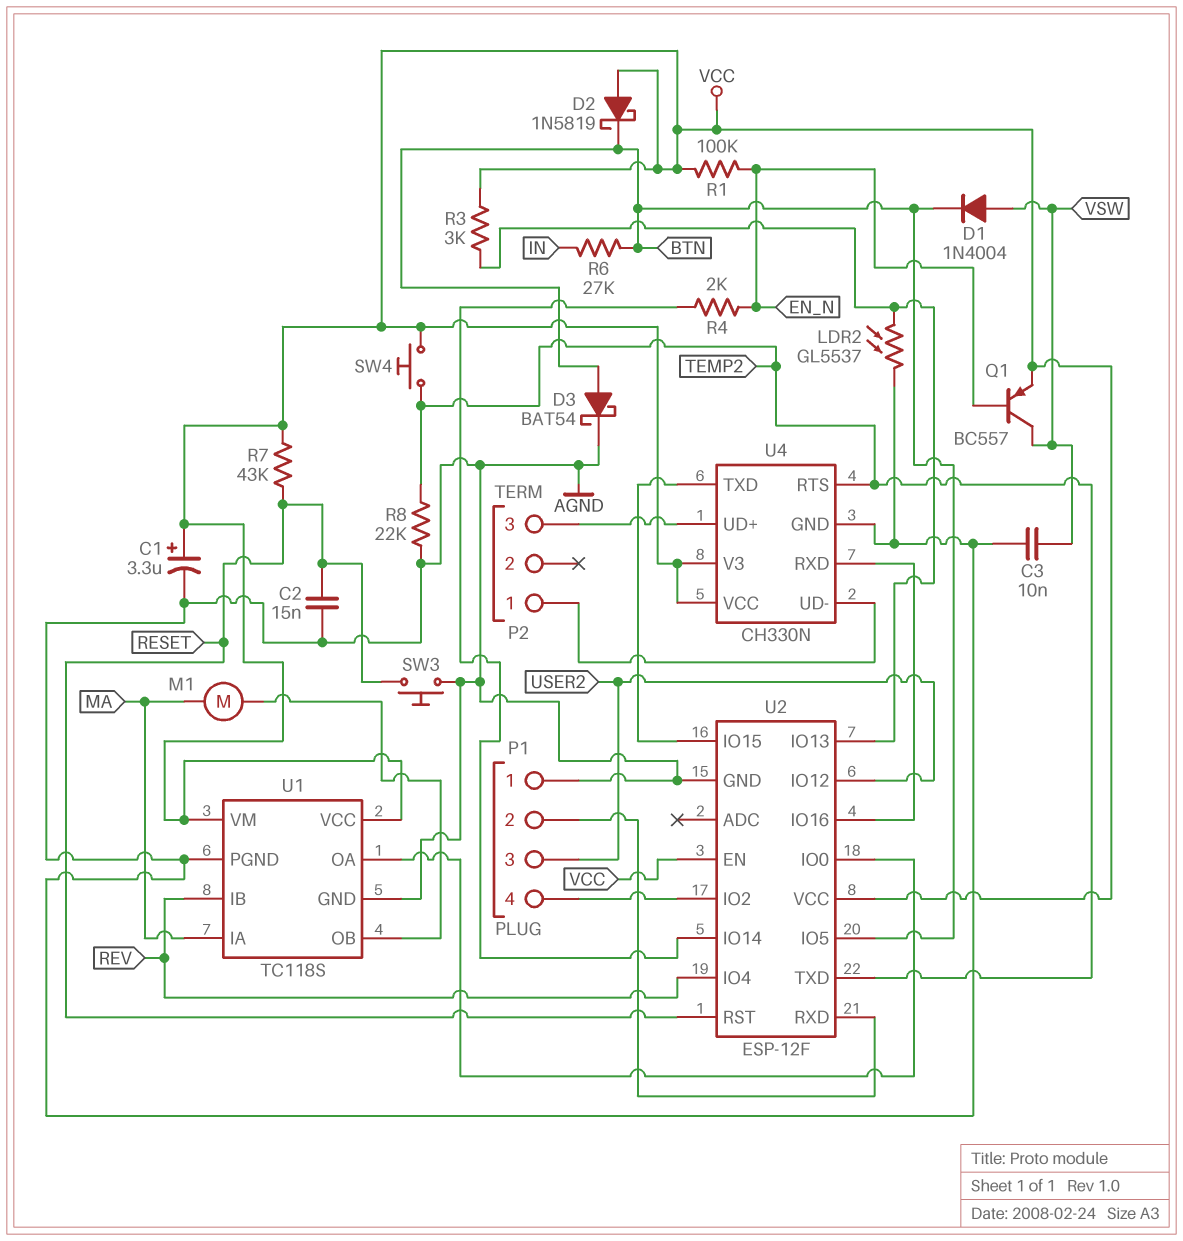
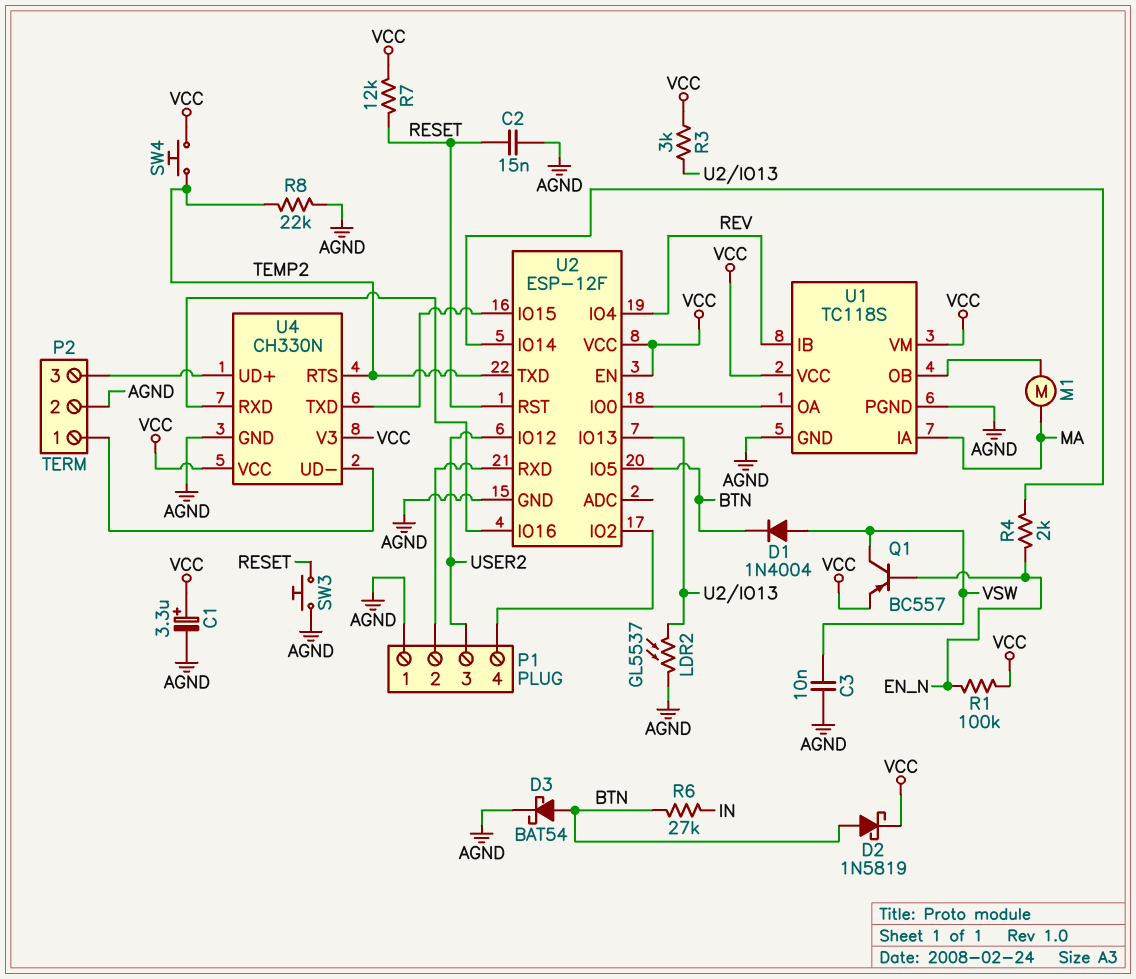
D2: schottky 1N5819 (A VCC, K BTN) -> schottky 1N5819 (A BTN, K VCC)
P2 pin 2: none -> AGND
R7: 43k (RESET, VCC) -> 12k (RESET, VCC)

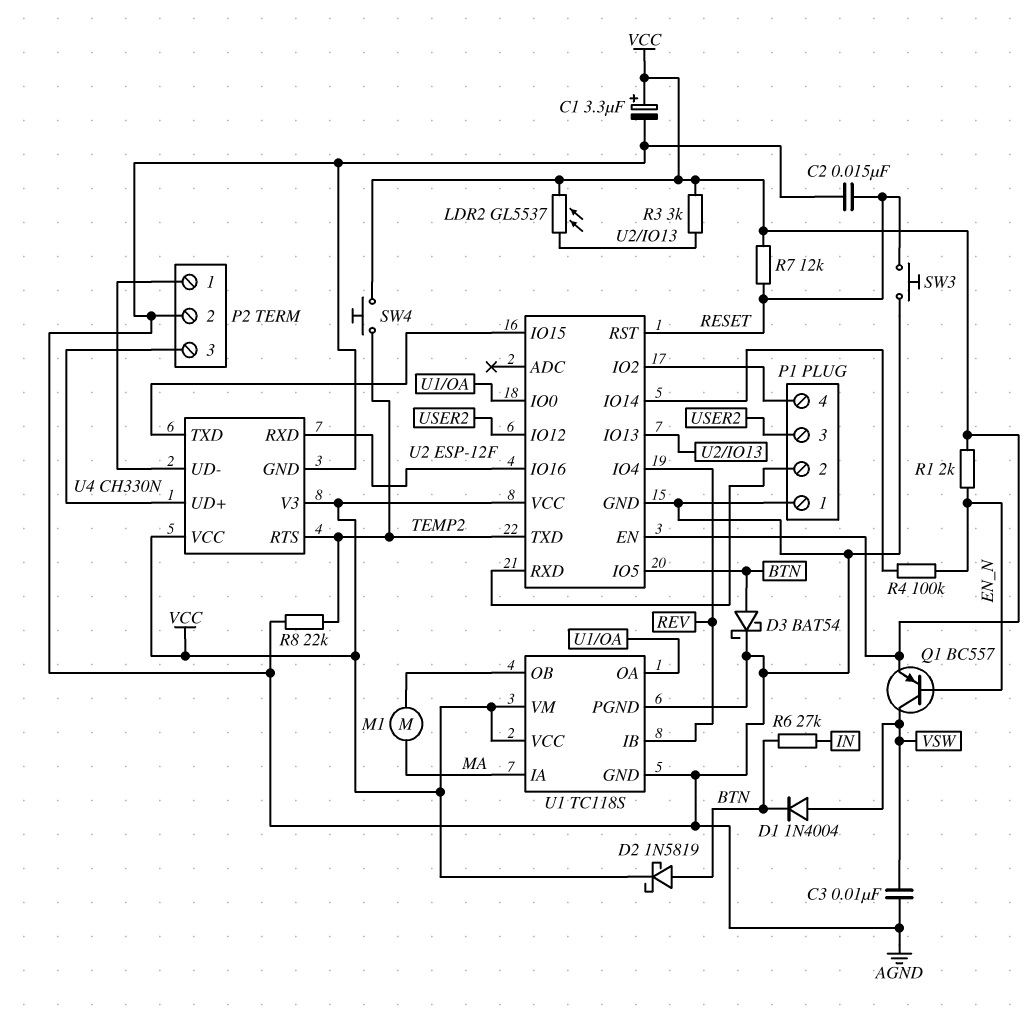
LDR2: GL5537 (AGND, U2/IO13) -> GL5537 (U2/IO13, VCC)
R1: 100k (EN_N, VCC) -> 2k (EN_N, VCC)
R4: 2k (EN_N, U2/IO14) -> 100k (EN_N, U2/IO14)

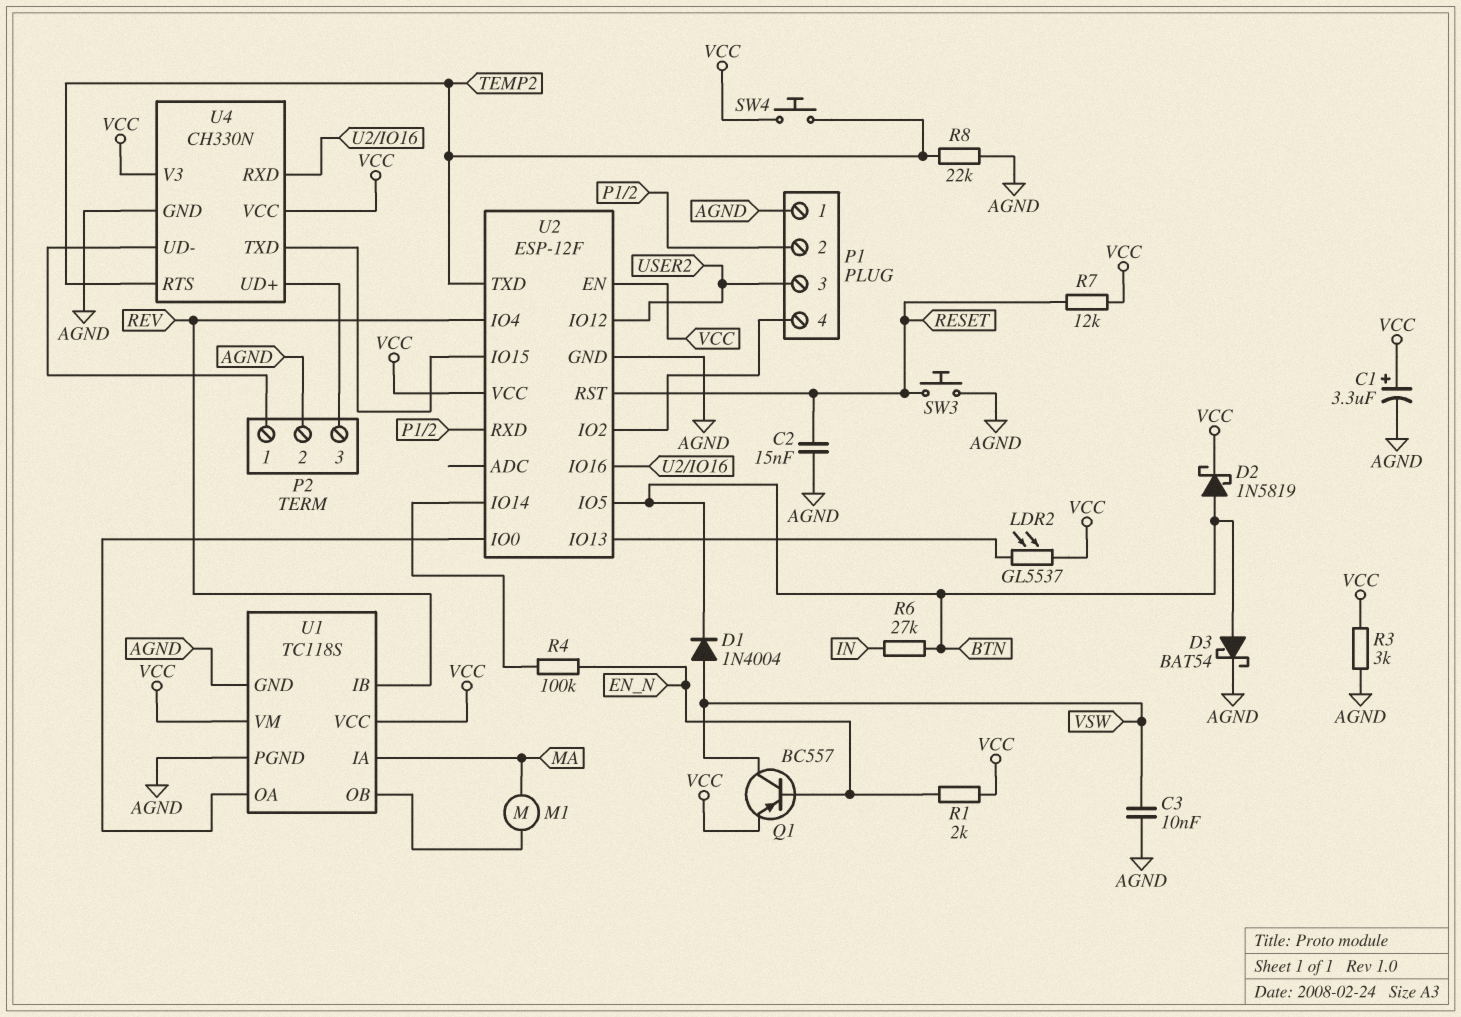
R3: 3k (U2/IO13, VCC) -> 3k (AGND, VCC)

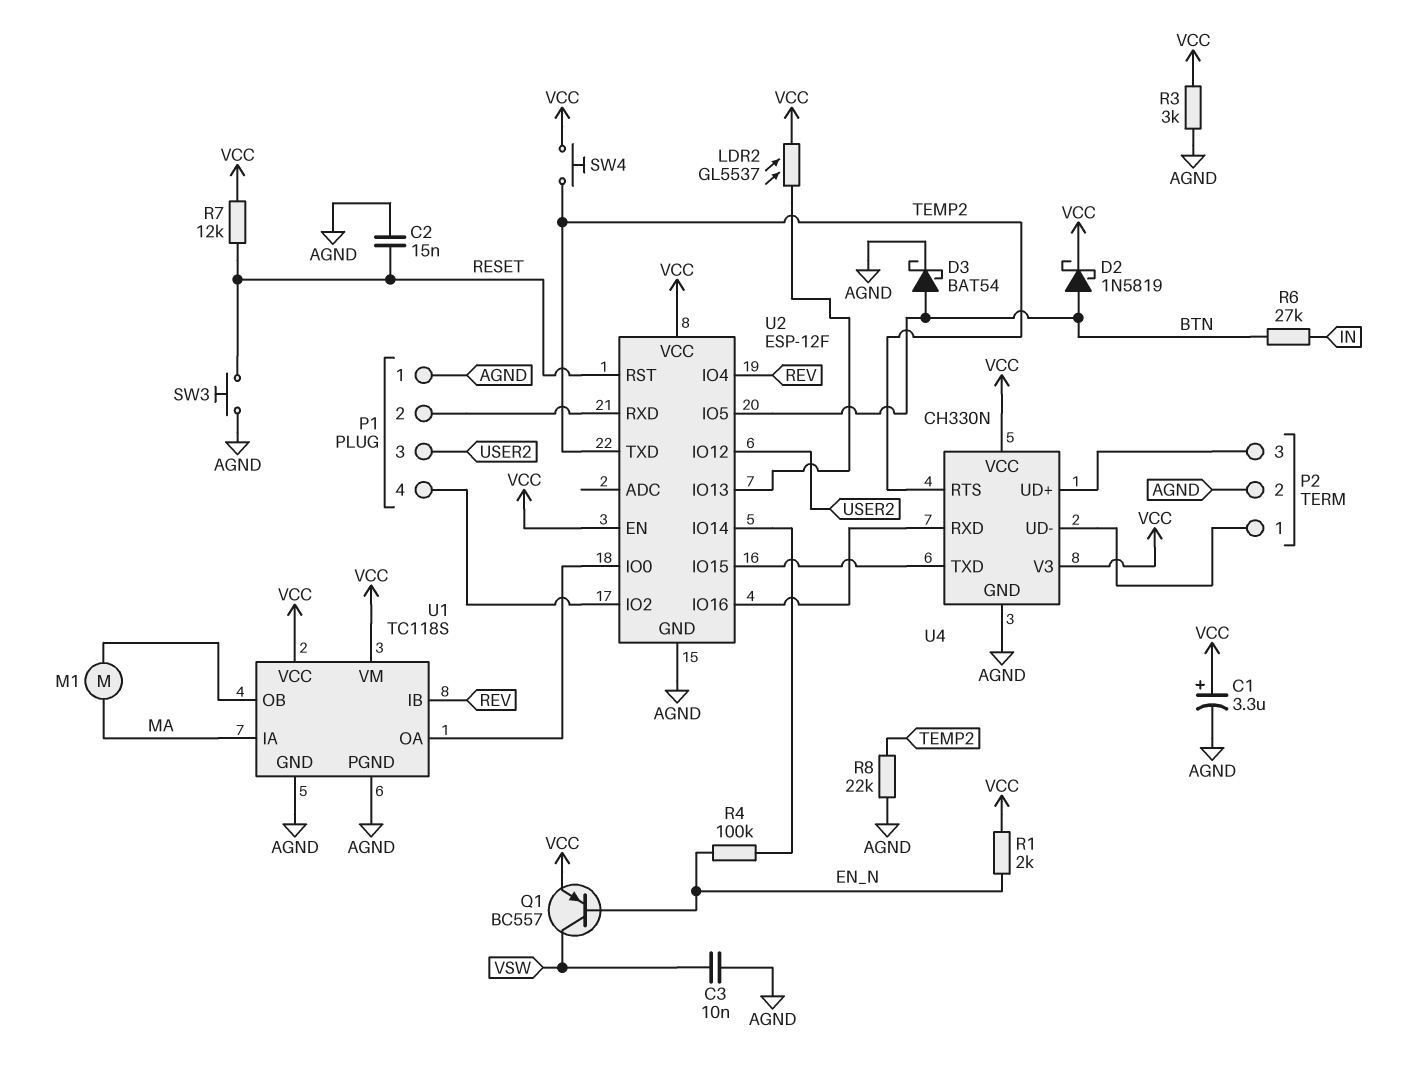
D1: diode 1N4004 (A VSW, K BTN) -> none

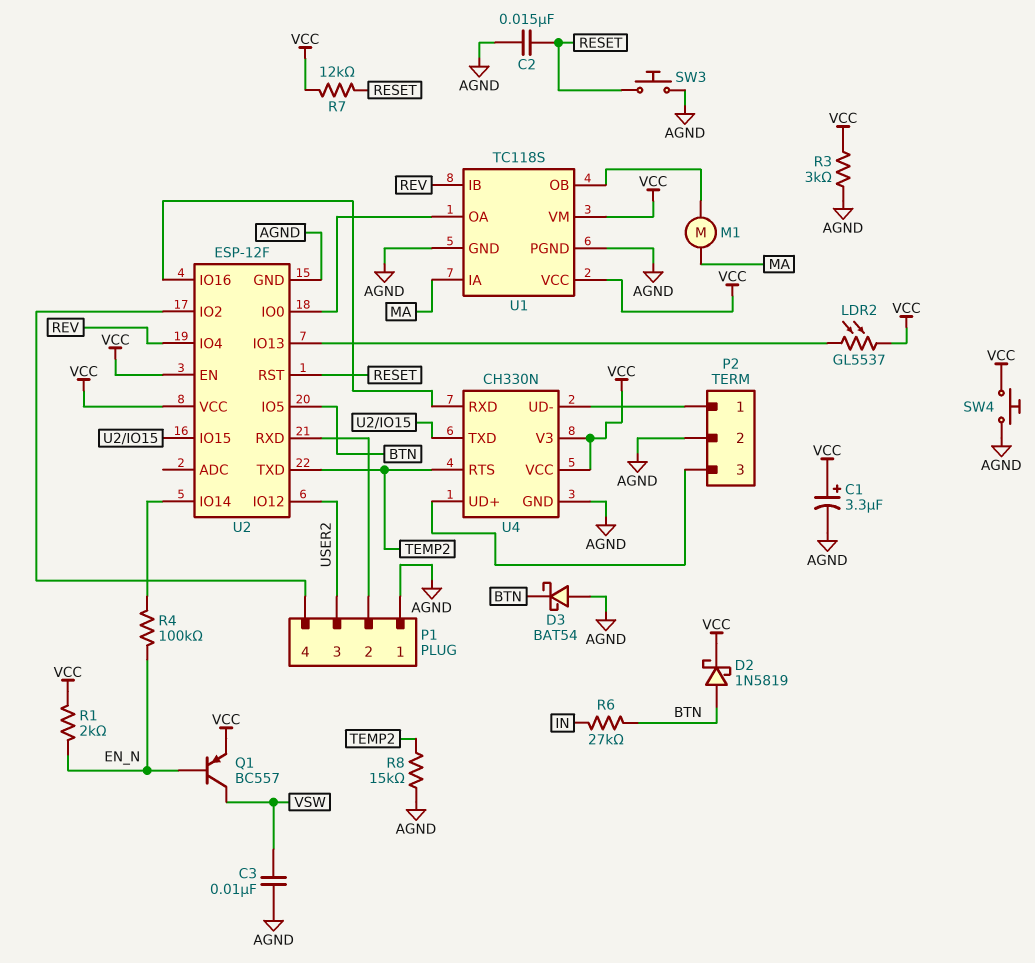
D3: schottky BAT54 (A BTN, K AGND) -> schottky BAT54 (A AGND, K BTN)
R8: 22k (AGND, TEMP2) -> 15k (AGND, TEMP2)
SW4: button (TEMP2, VCC) -> button (AGND, VCC)

